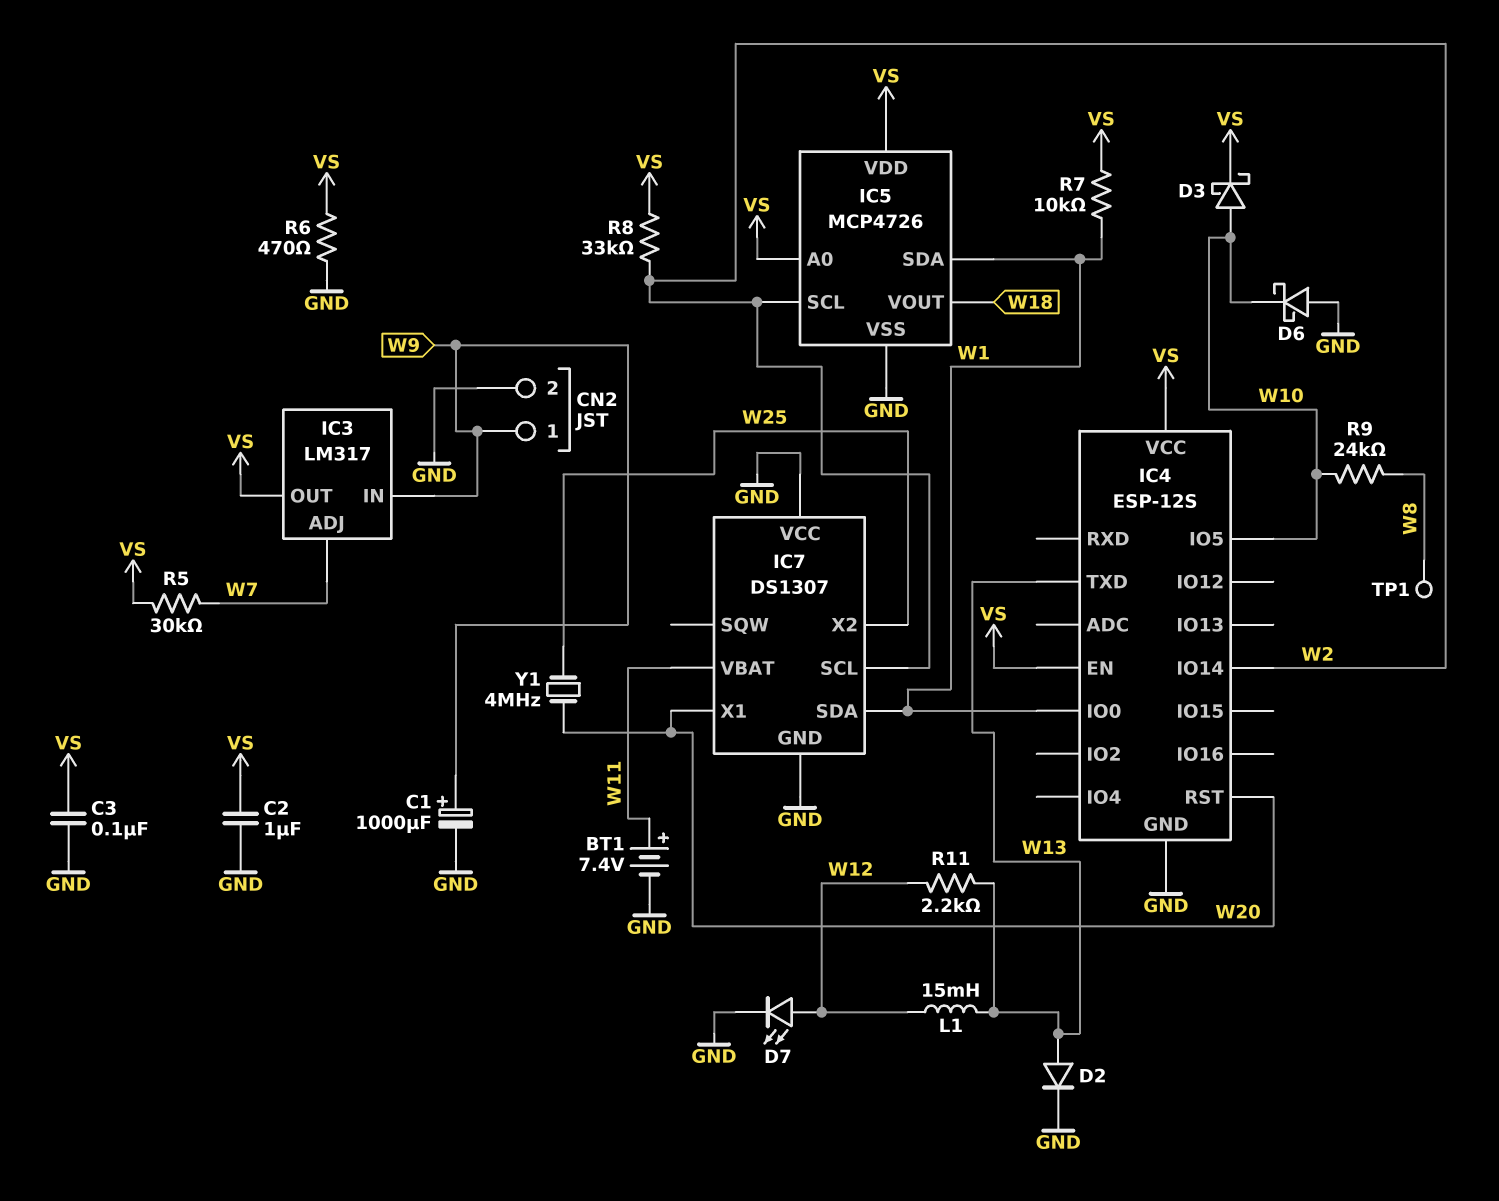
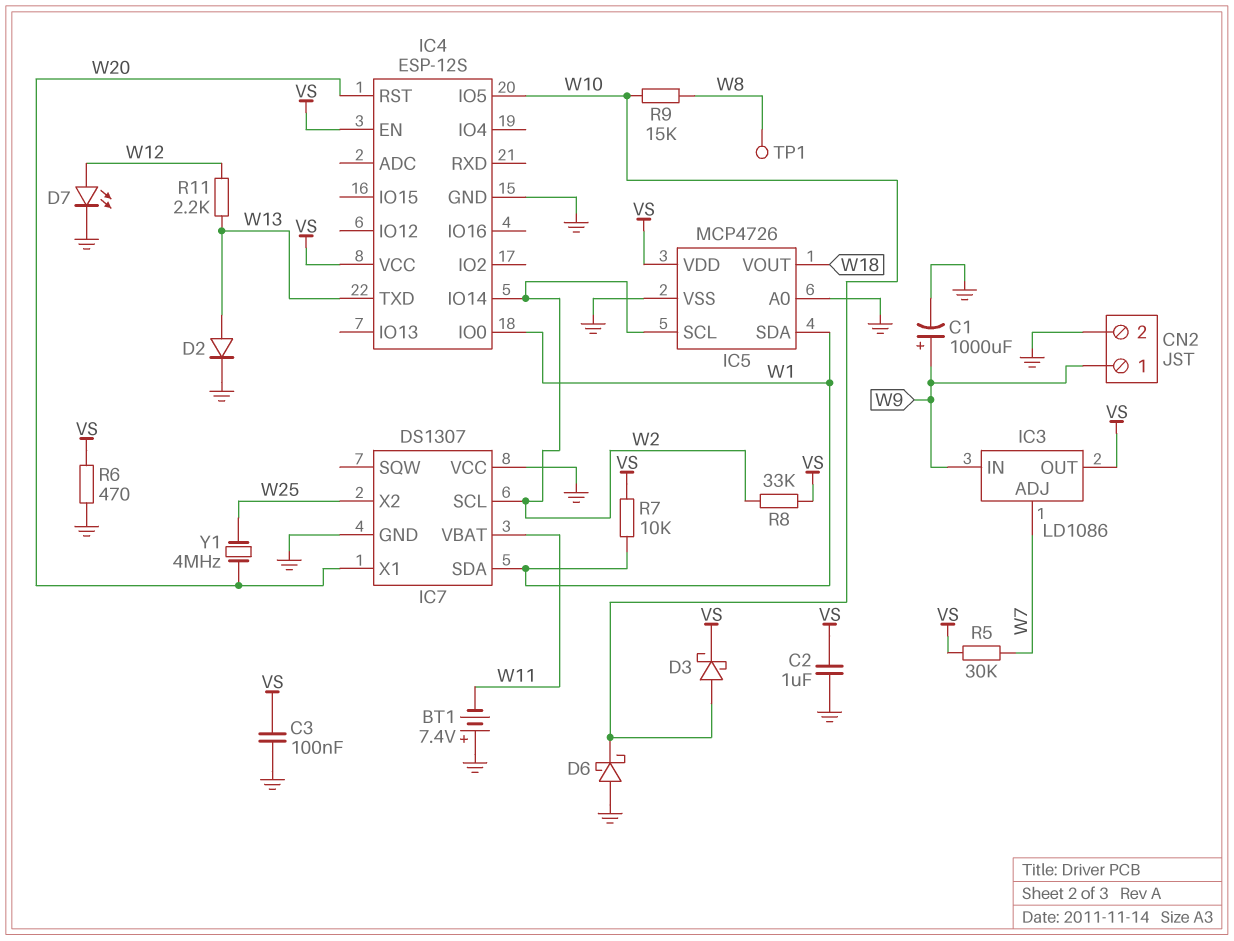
BT1: 7.4V (plus W11, minus GND) -> 7.4V (plus GND, minus W11)
IC3: LM317 -> LD1086
IC5 pin A0: VS -> GND
L1: 15mH (W12, W13) -> none
R9: 24k (W8, W10) -> 15k (W8, W10)

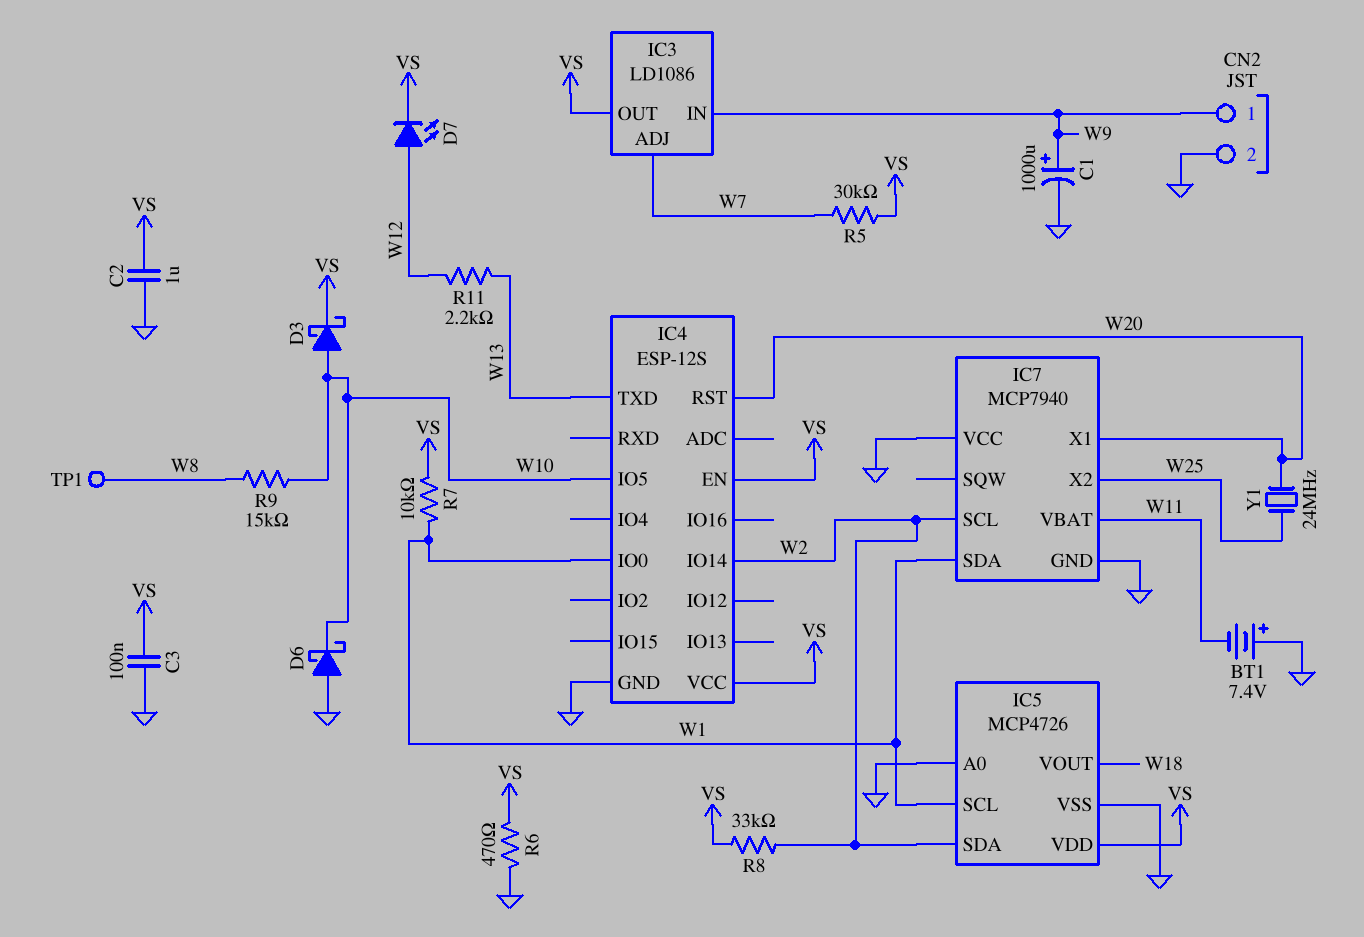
D2: diode (A W13, K GND) -> none
D7: LED (A W12, K GND) -> LED (A W12, K VS)
IC5 pin SCL: W2 -> W1
IC5 pin SDA: W1 -> W2
IC7: DS1307 -> MCP7940
Y1: 4MHz (W20, W25) -> 24MHz (W20, W25)

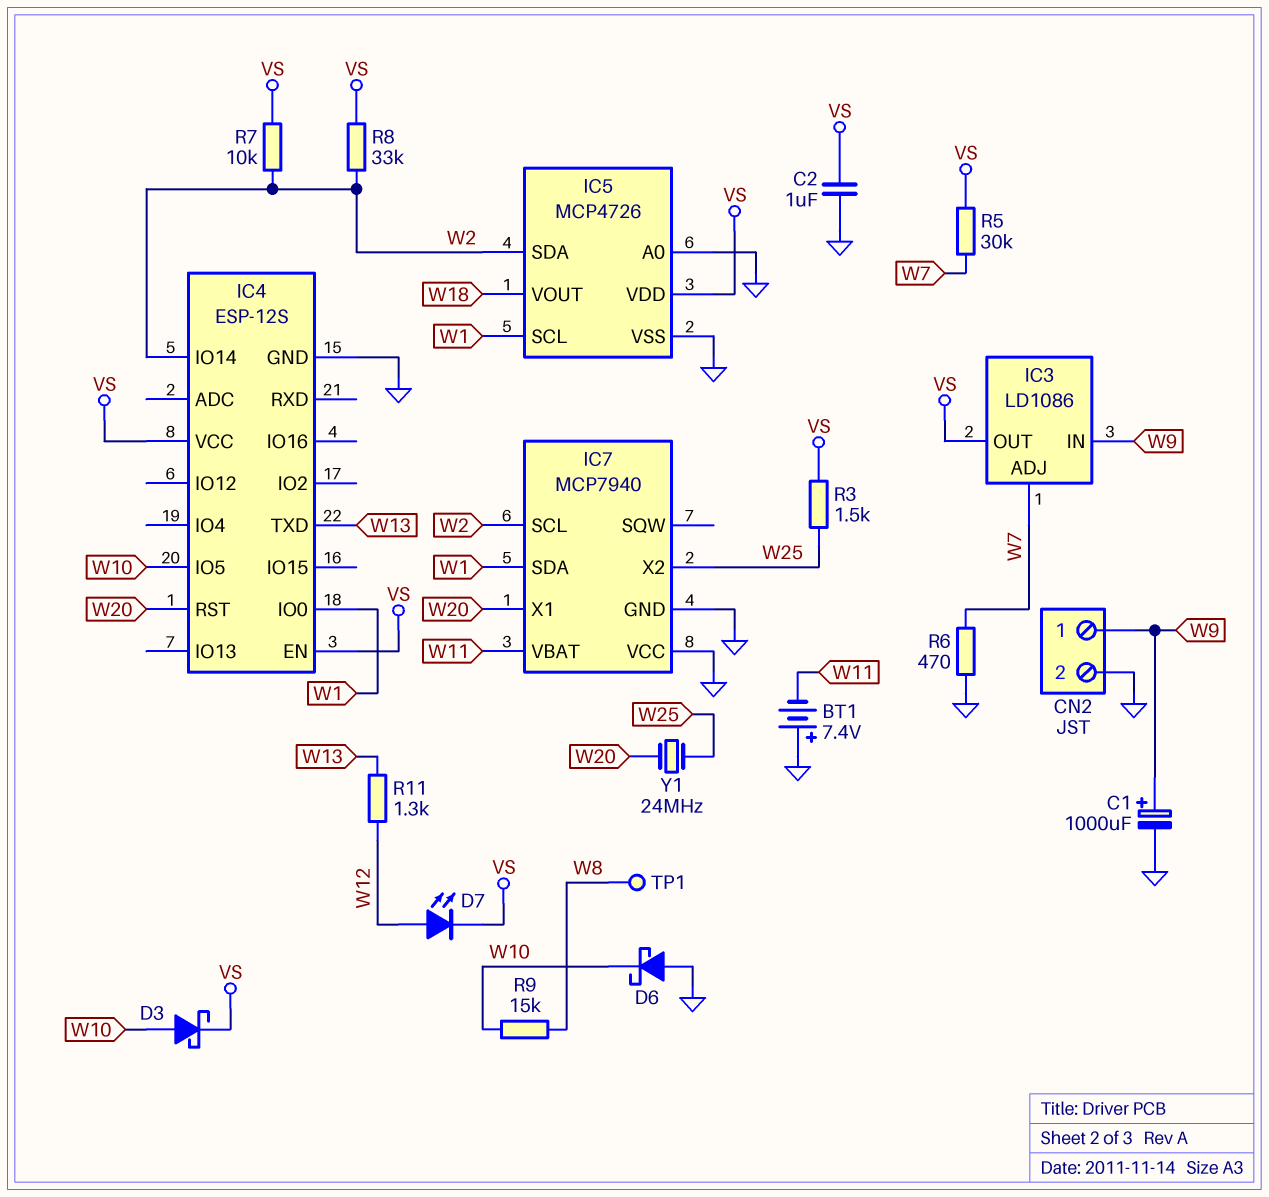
C3: 100nF (GND, VS) -> none
R3: none -> 1.5k (VS, W25)
R6: 470 (GND, VS) -> 470 (GND, W7)
R7: 10k (VS, W1) -> 10k (VS, W2)
R11: 2.2k (W12, W13) -> 1.3k (W12, W13)

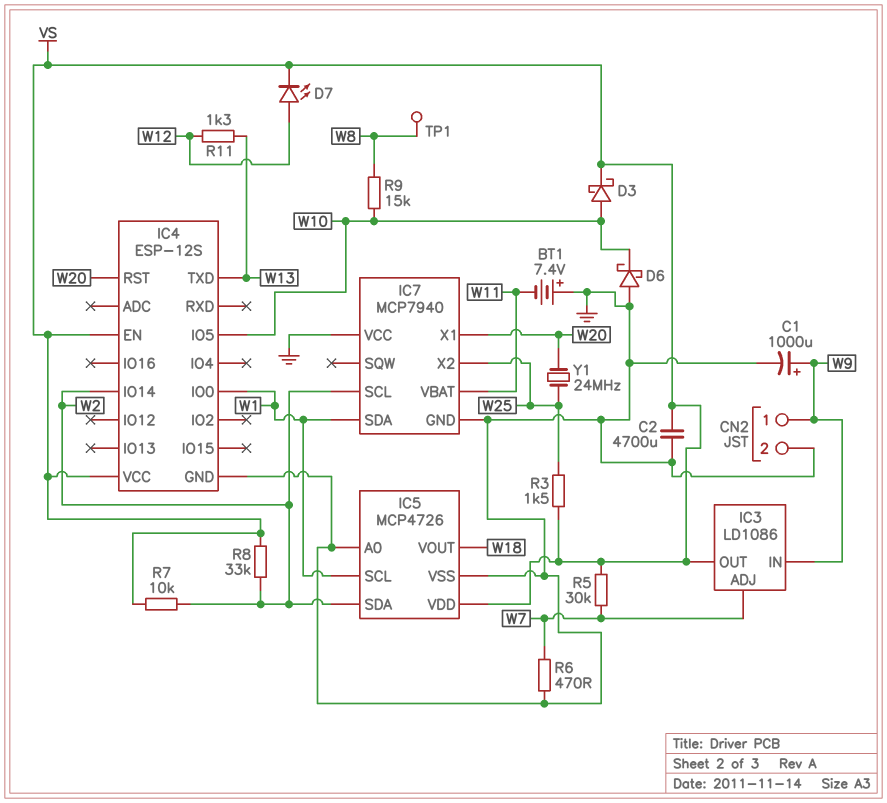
C2: 1uF (GND, VS) -> 4700uF (GND, VS)

